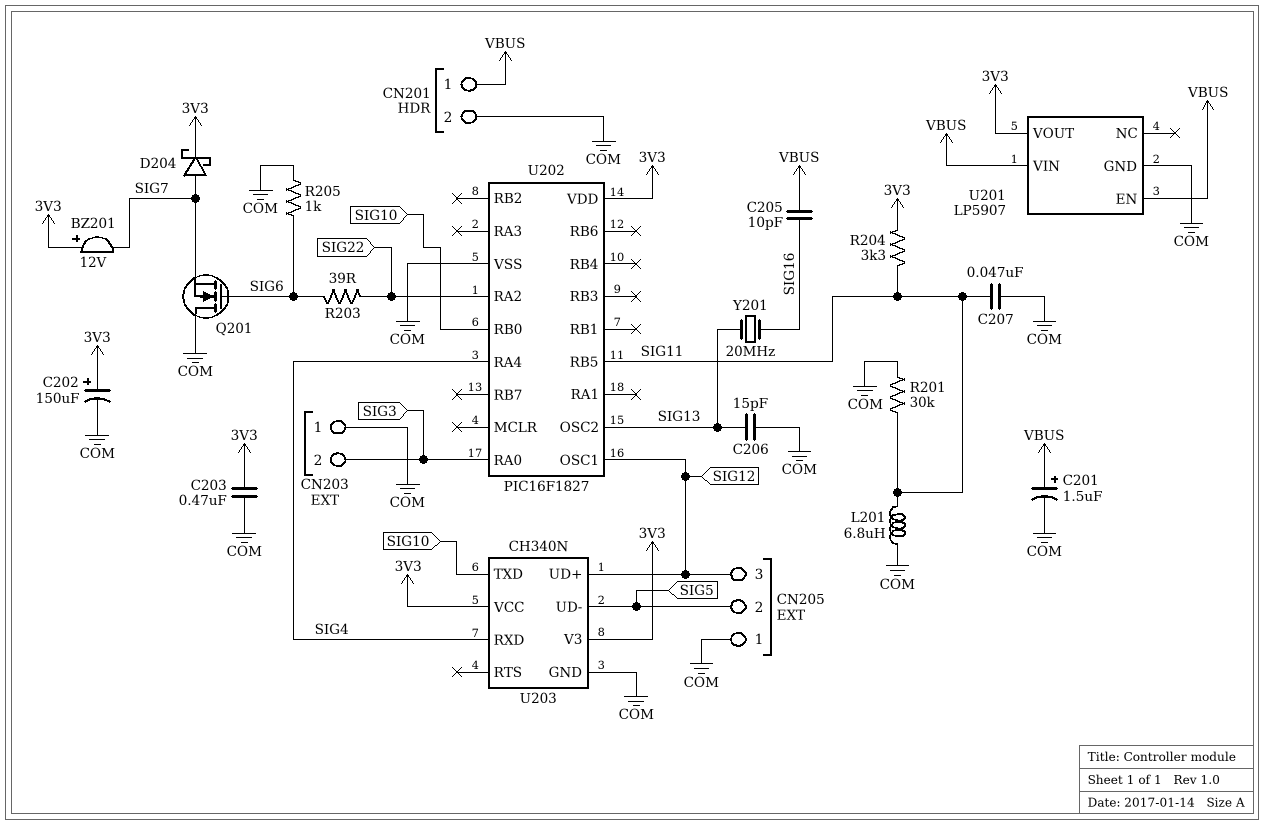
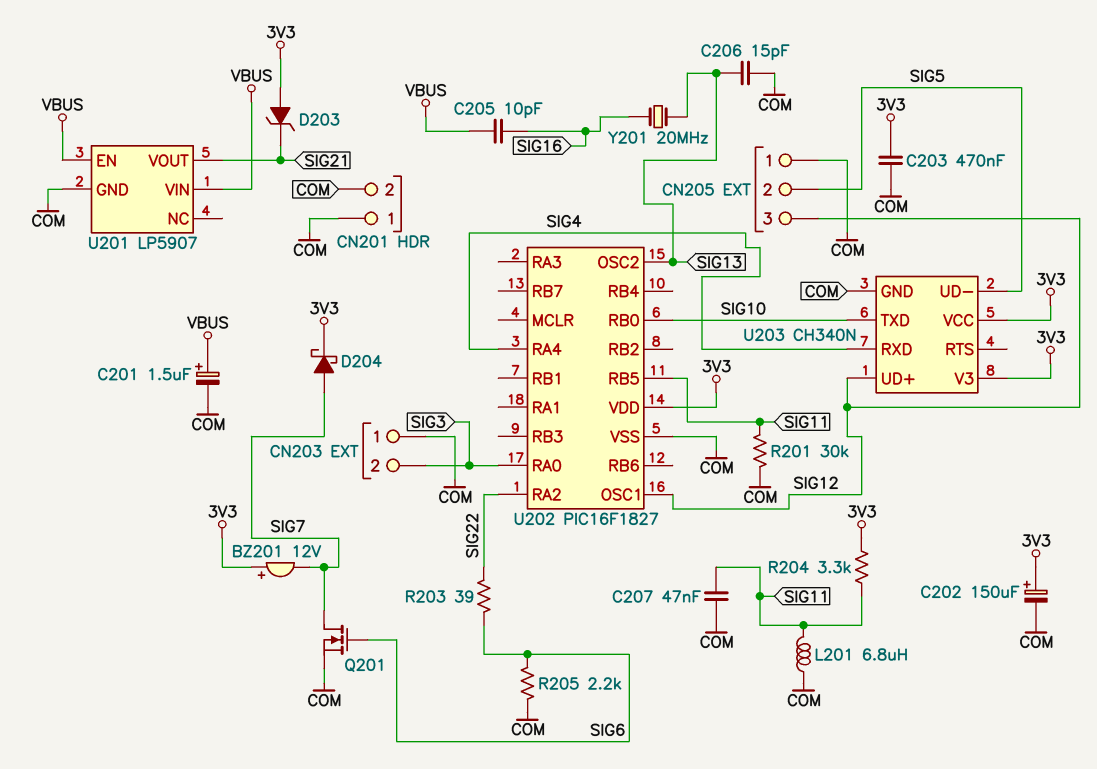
CN201 pin 1: VBUS -> COM
D203: none -> zener (A 3V3, K SIG21)
Q201: NMOS (G SIG6, D COM, S SIG7) -> NMOS (G SIG6, D SIG7, S COM)
R205: 1k (COM, SIG6) -> 2.2k (COM, SIG6)
U201 pin VOUT: 3V3 -> SIG21

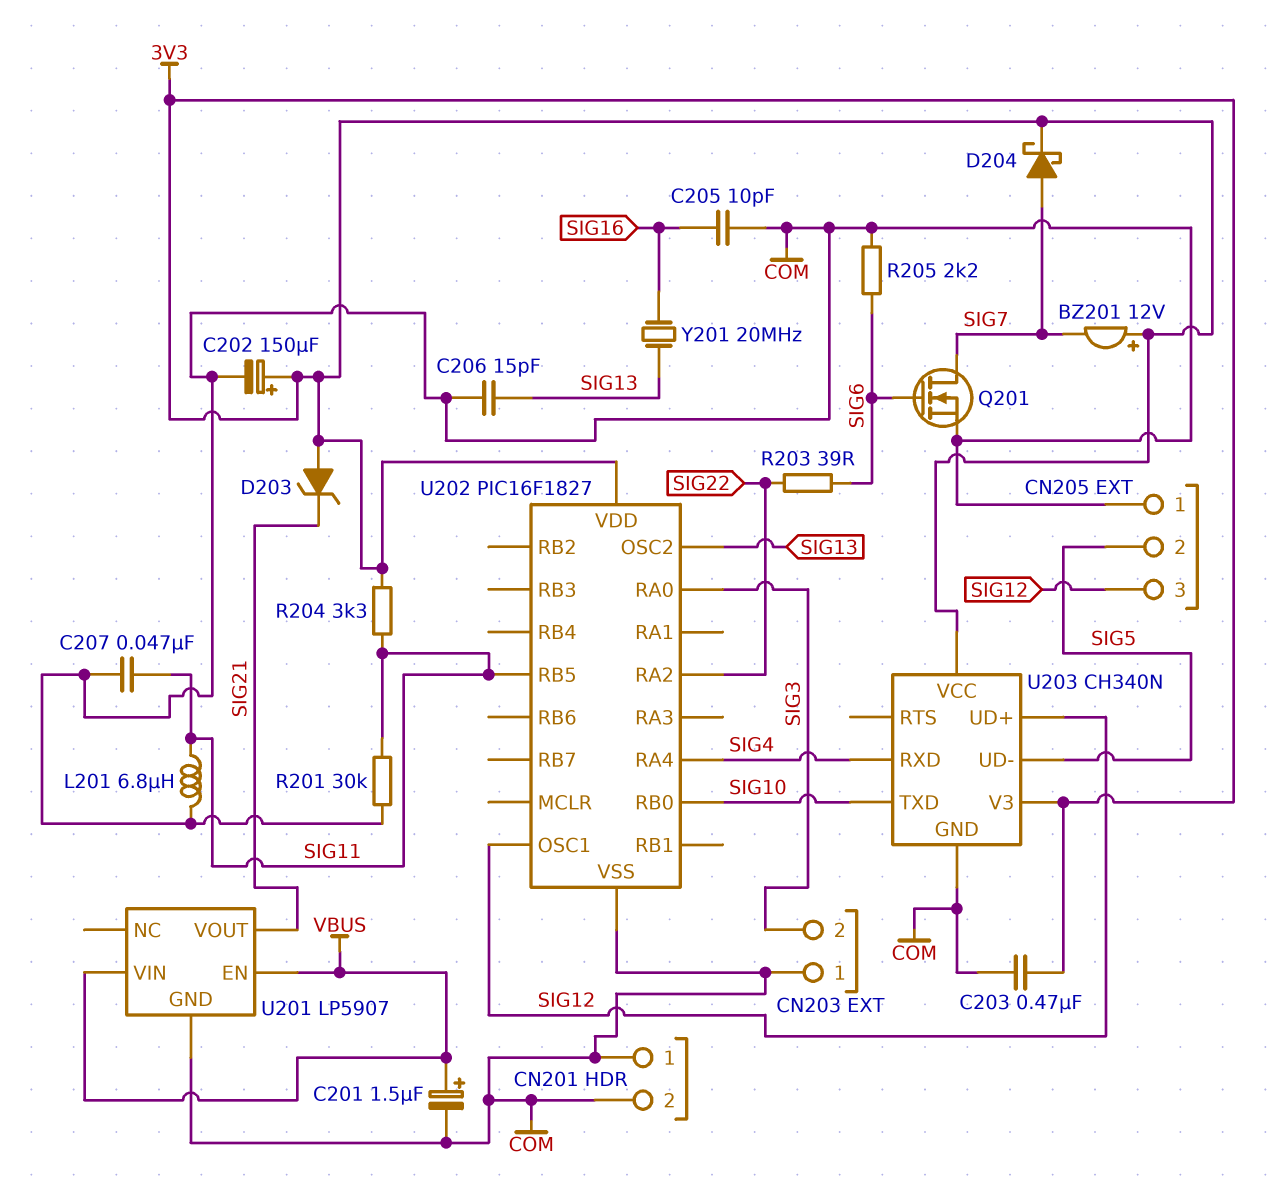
C205: 10pF (SIG16, VBUS) -> 10pF (COM, SIG16)

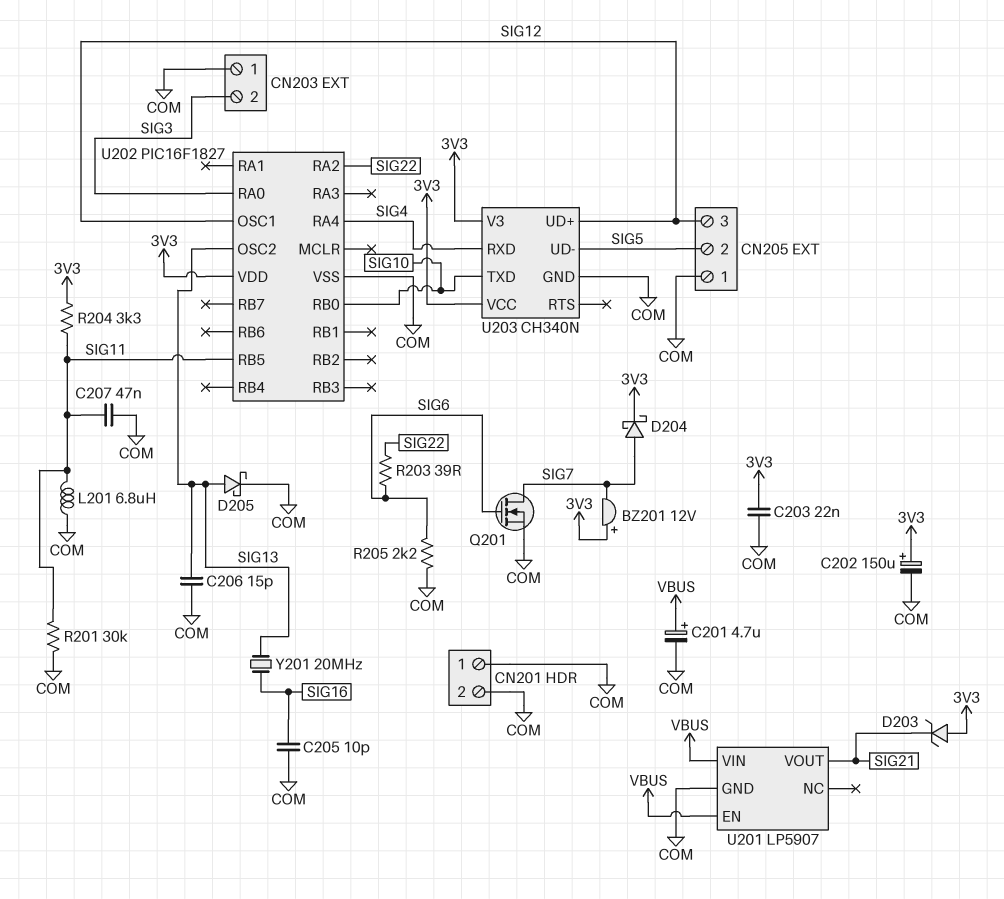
C201: 1.5uF (plus VBUS, minus COM) -> 4.7uF (plus VBUS, minus COM)
C203: 470nF (3V3, COM) -> 22nF (3V3, COM)
D205: none -> schottky (A SIG13, K COM)

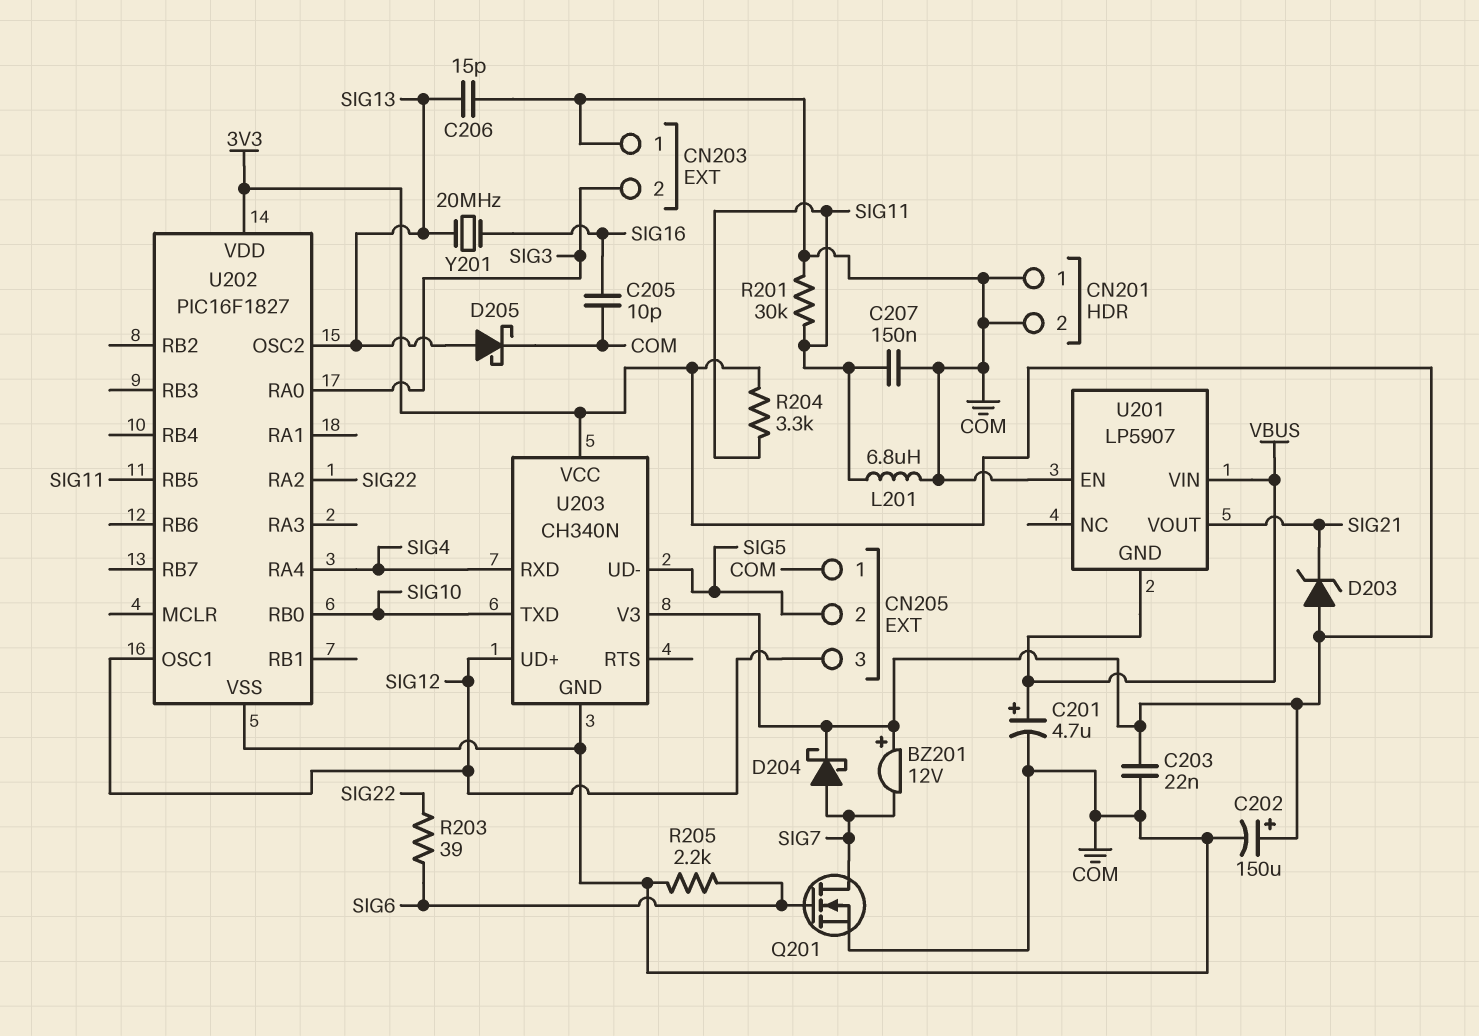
C207: 47nF (COM, SIG11) -> 150nF (COM, SIG11)
U201 pin EN: VBUS -> COM
U201 pin GND: COM -> VBUS

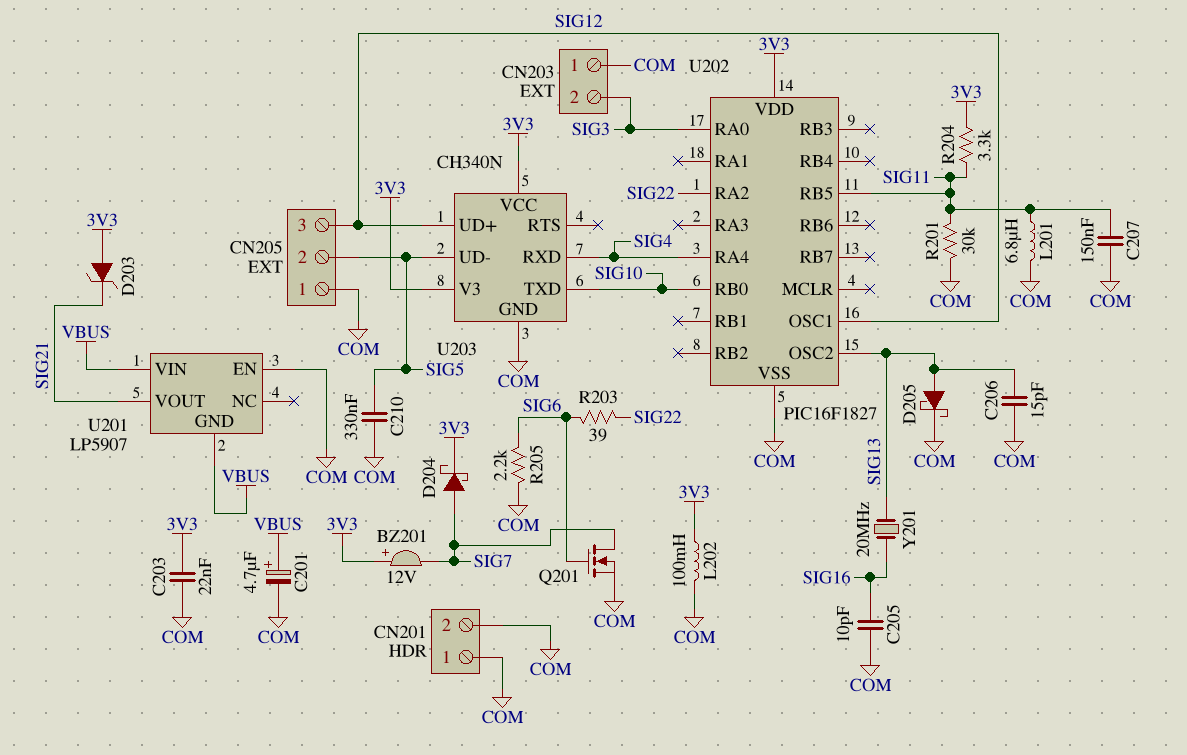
C202: 150uF (plus 3V3, minus COM) -> none
C210: none -> 330nF (COM, SIG5)
L202: none -> 100mH (3V3, COM)

